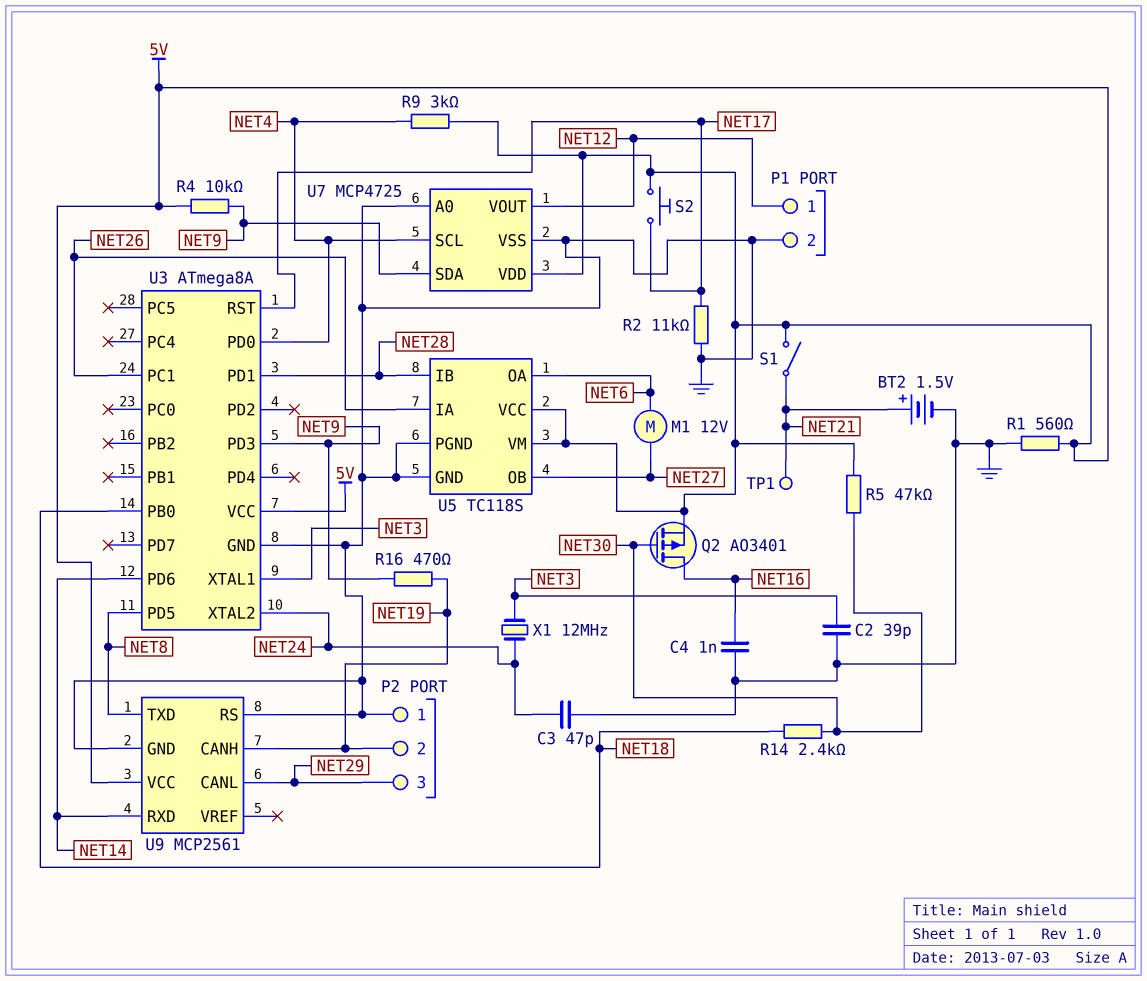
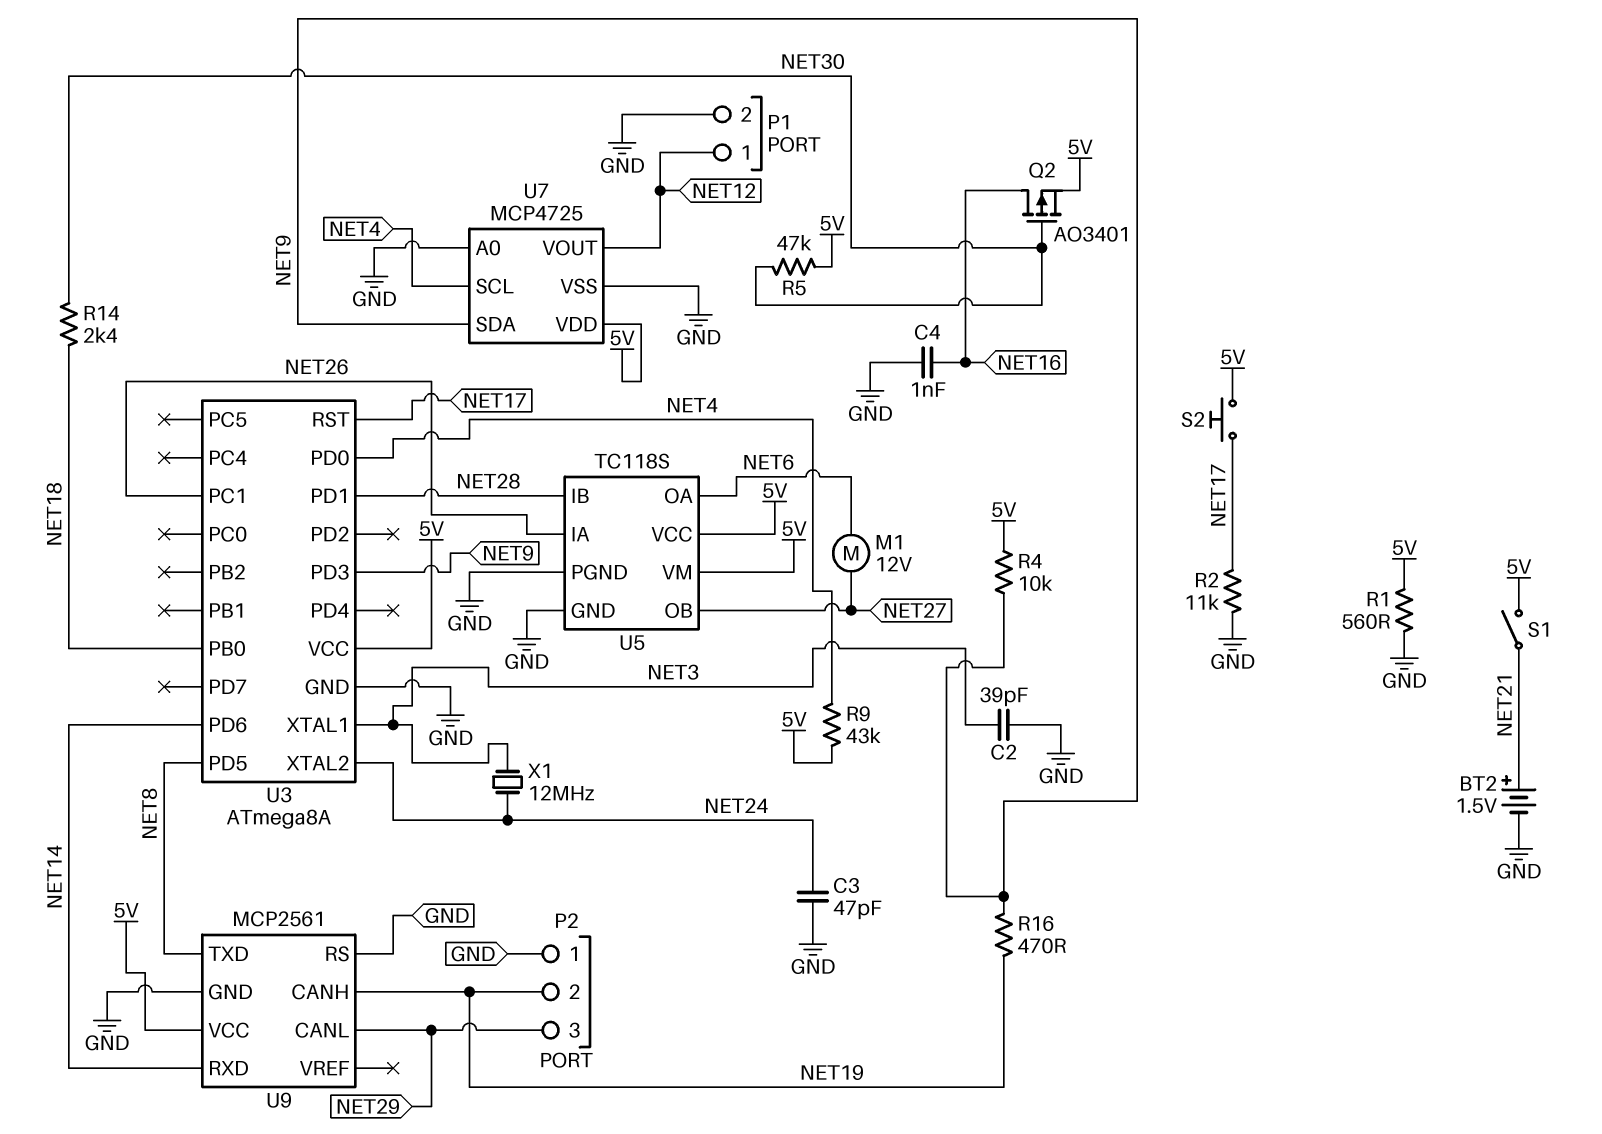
R9: 3k (5V, NET4) -> 43k (5V, NET4)
TP1: test point (NET21) -> none

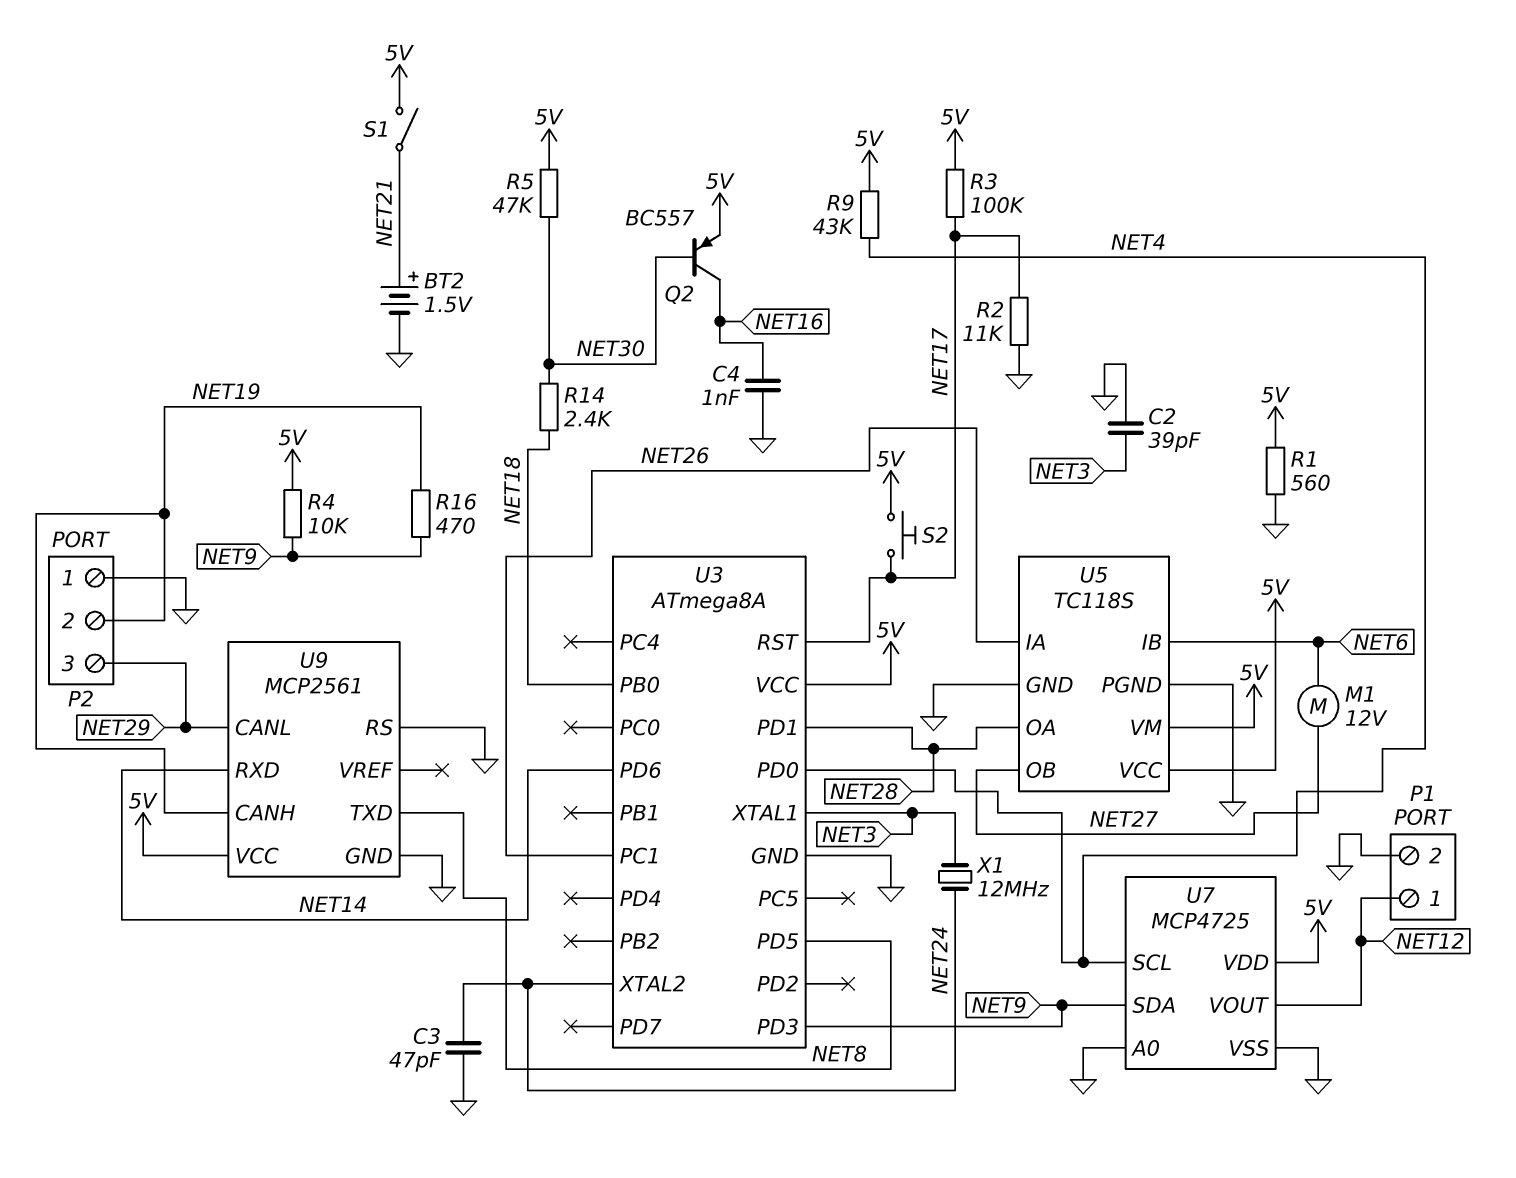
Q2: PMOS AO3401 (G NET30, D NET16, S 5V) -> PNP BC557 (B NET30, C NET16, E 5V)
R3: none -> 100k (5V, NET17)
U5 pin IB: NET28 -> NET6
U5 pin OA: NET6 -> NET28

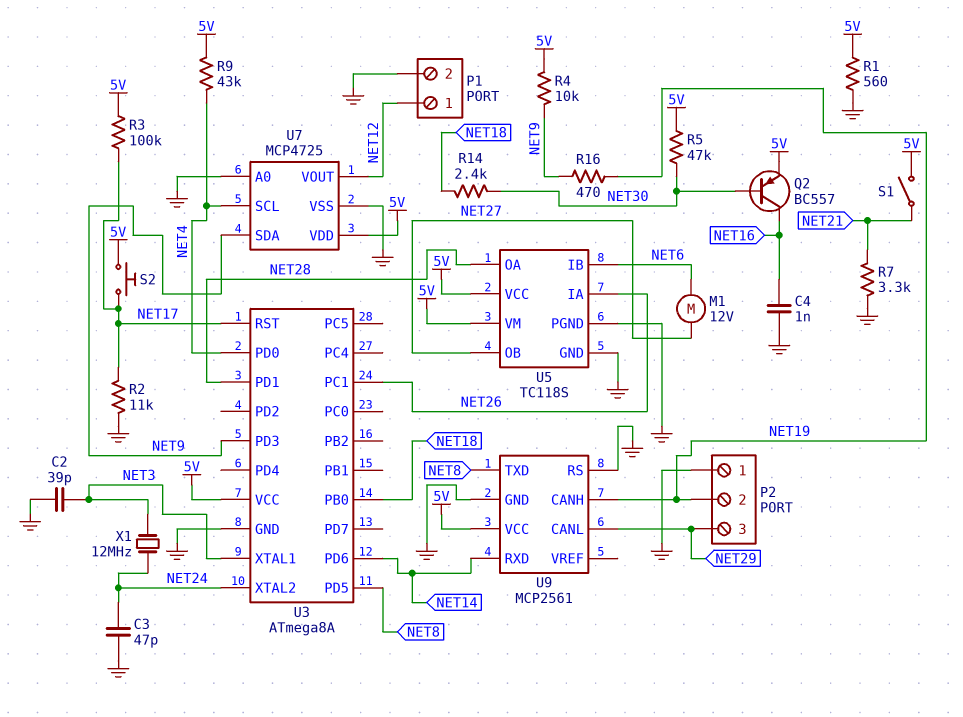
BT2: 1.5V (plus NET21, minus GND) -> none
R7: none -> 3.3k (GND, NET21)

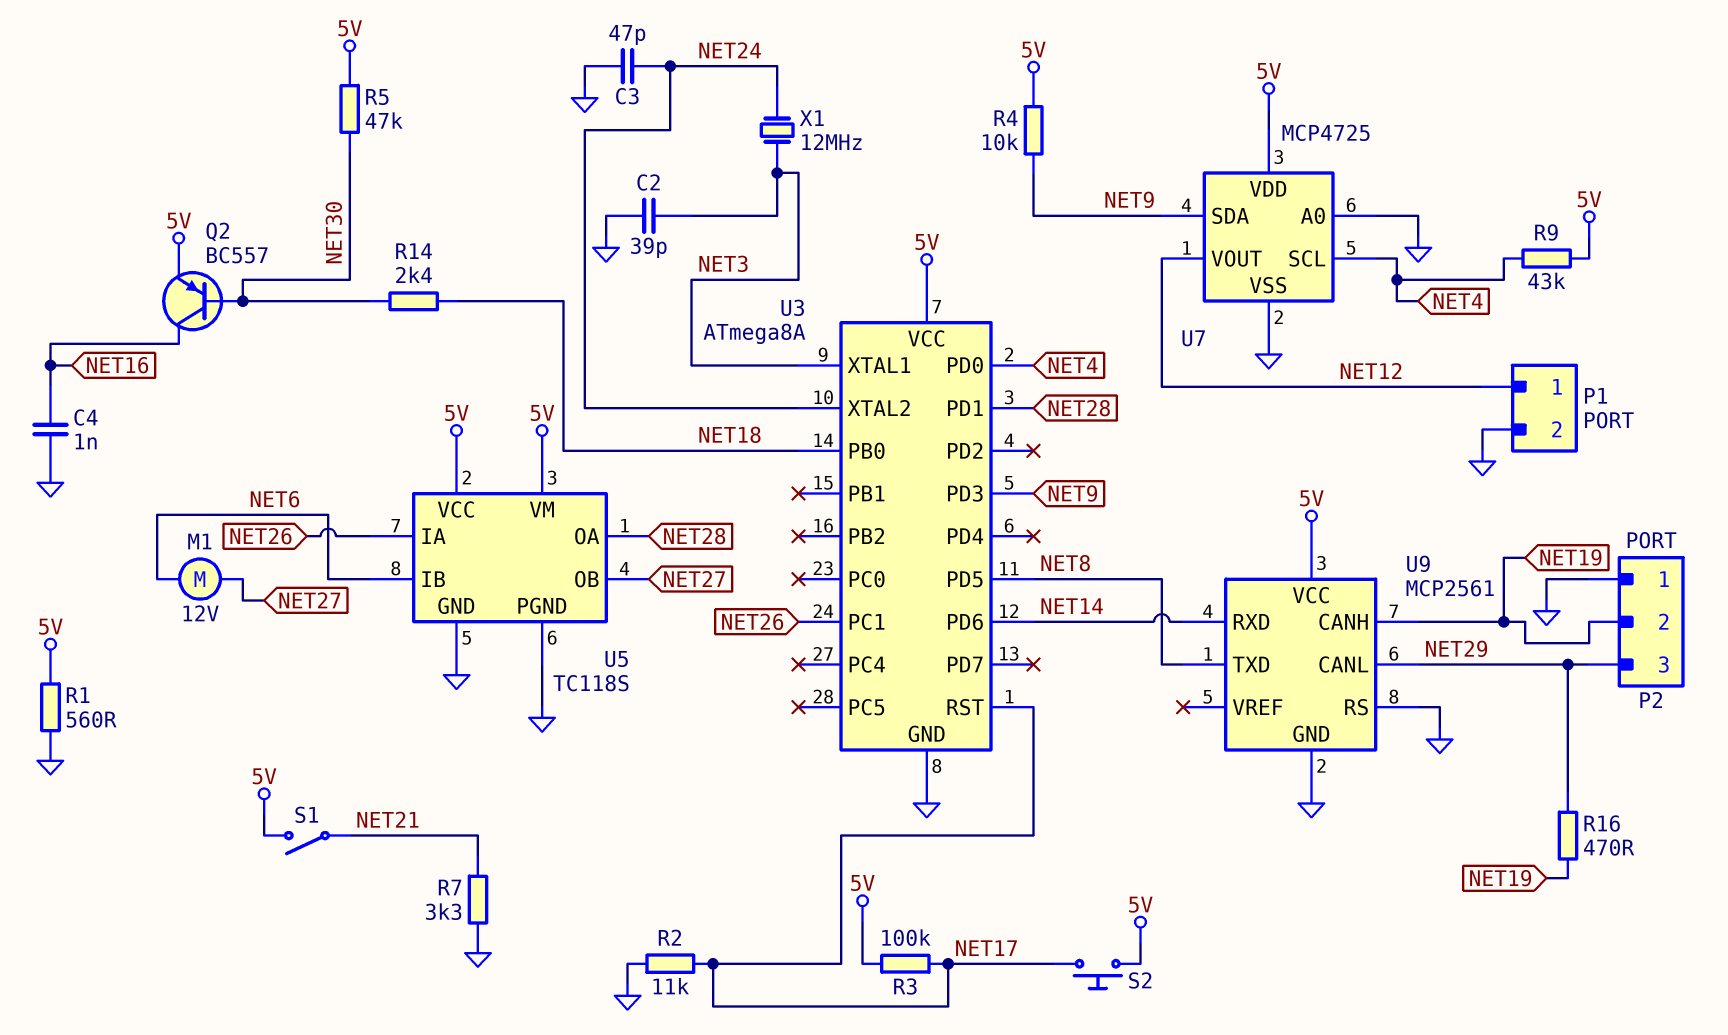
R16: 470 (NET9, NET19) -> 470 (NET19, NET29)

